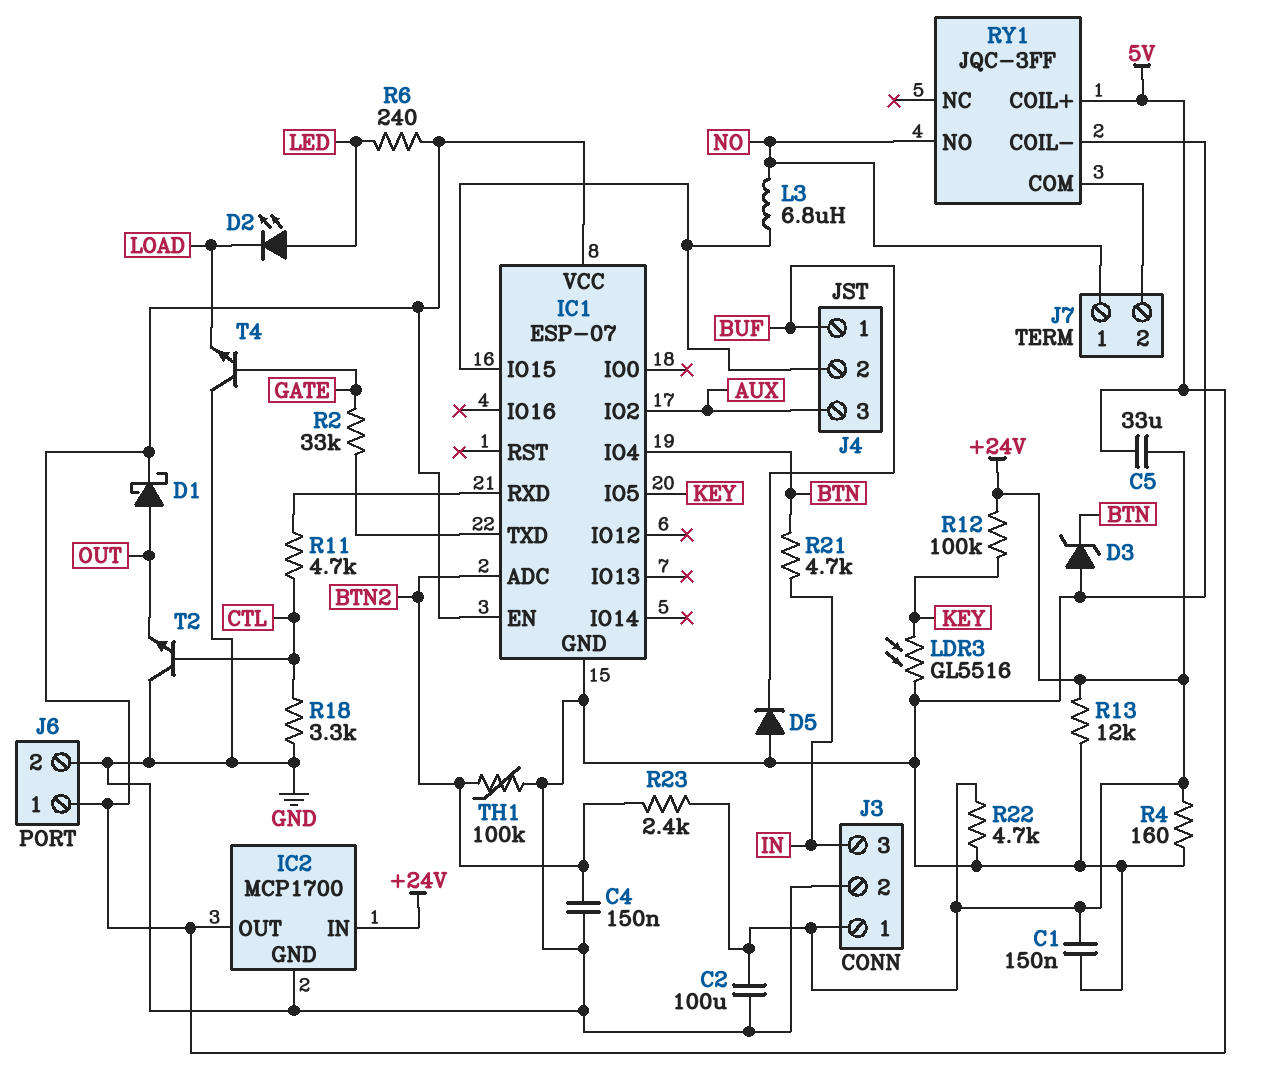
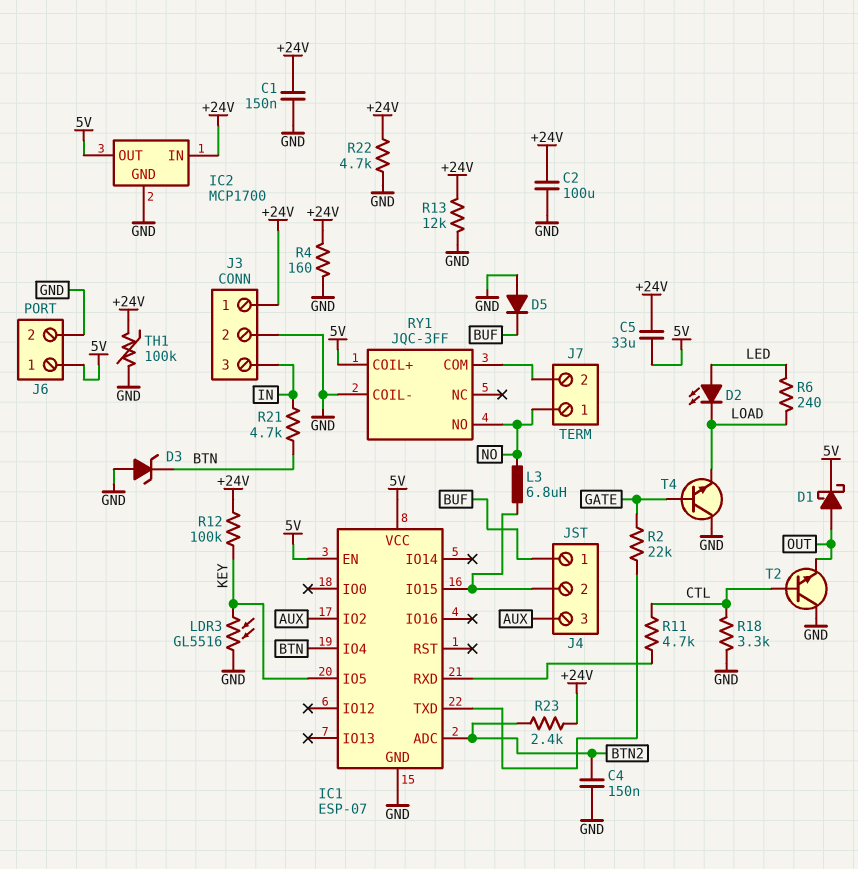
R2: 33k (GATE, IC1/TXD) -> 22k (GATE, IC1/TXD)
R6: 240 (5V, LED) -> 240 (LED, LOAD)
TH1: 100k (BTN2, GND) -> 100k (+24V, GND)

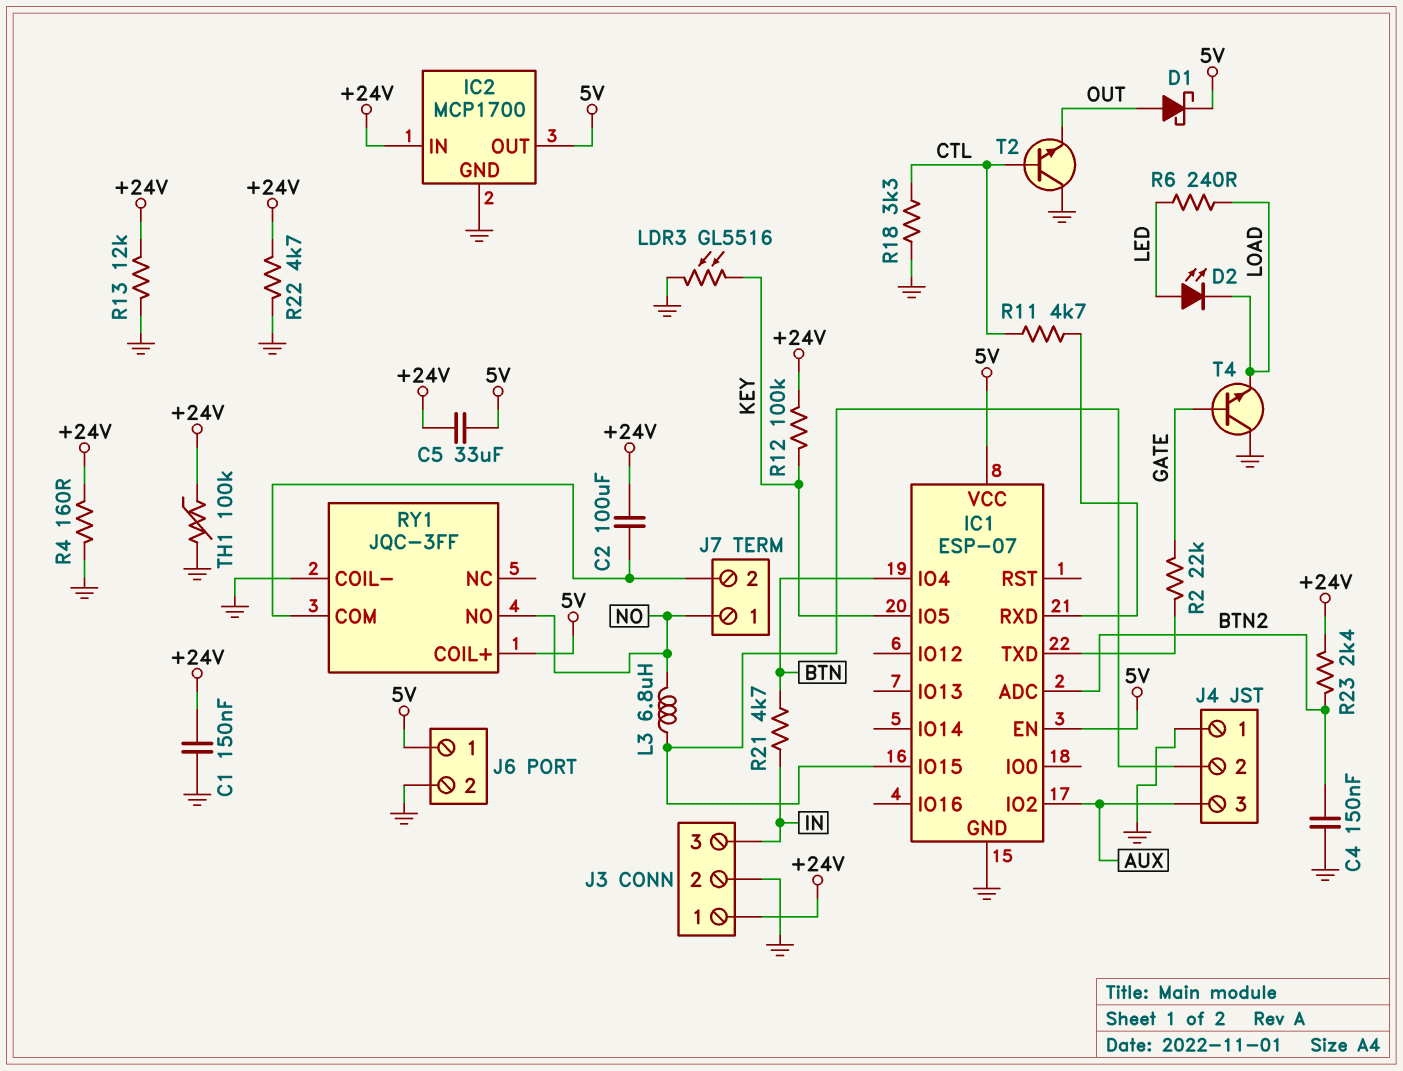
C2: 100uF (+24V, GND) -> 100uF (+24V, J7/2)
D3: zener (A GND, K BTN) -> none
D5: diode (A GND, K BUF) -> none
J4 pin 1: BUF -> GND

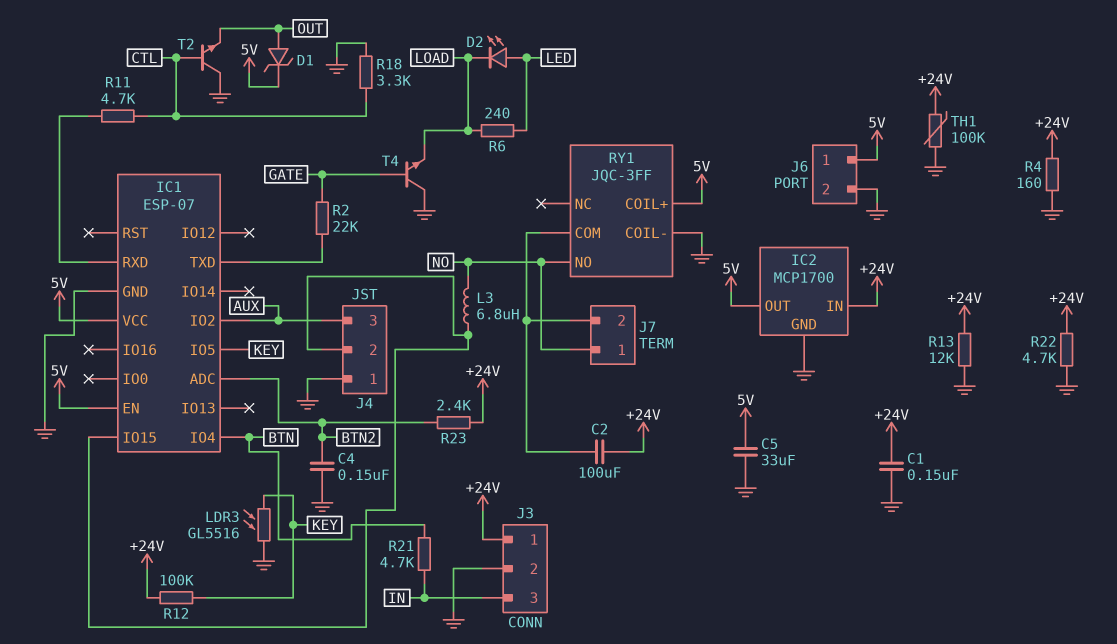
C5: 33uF (+24V, 5V) -> 33uF (5V, GND)
D1: schottky (A OUT, K 5V) -> zener (A OUT, K 5V)

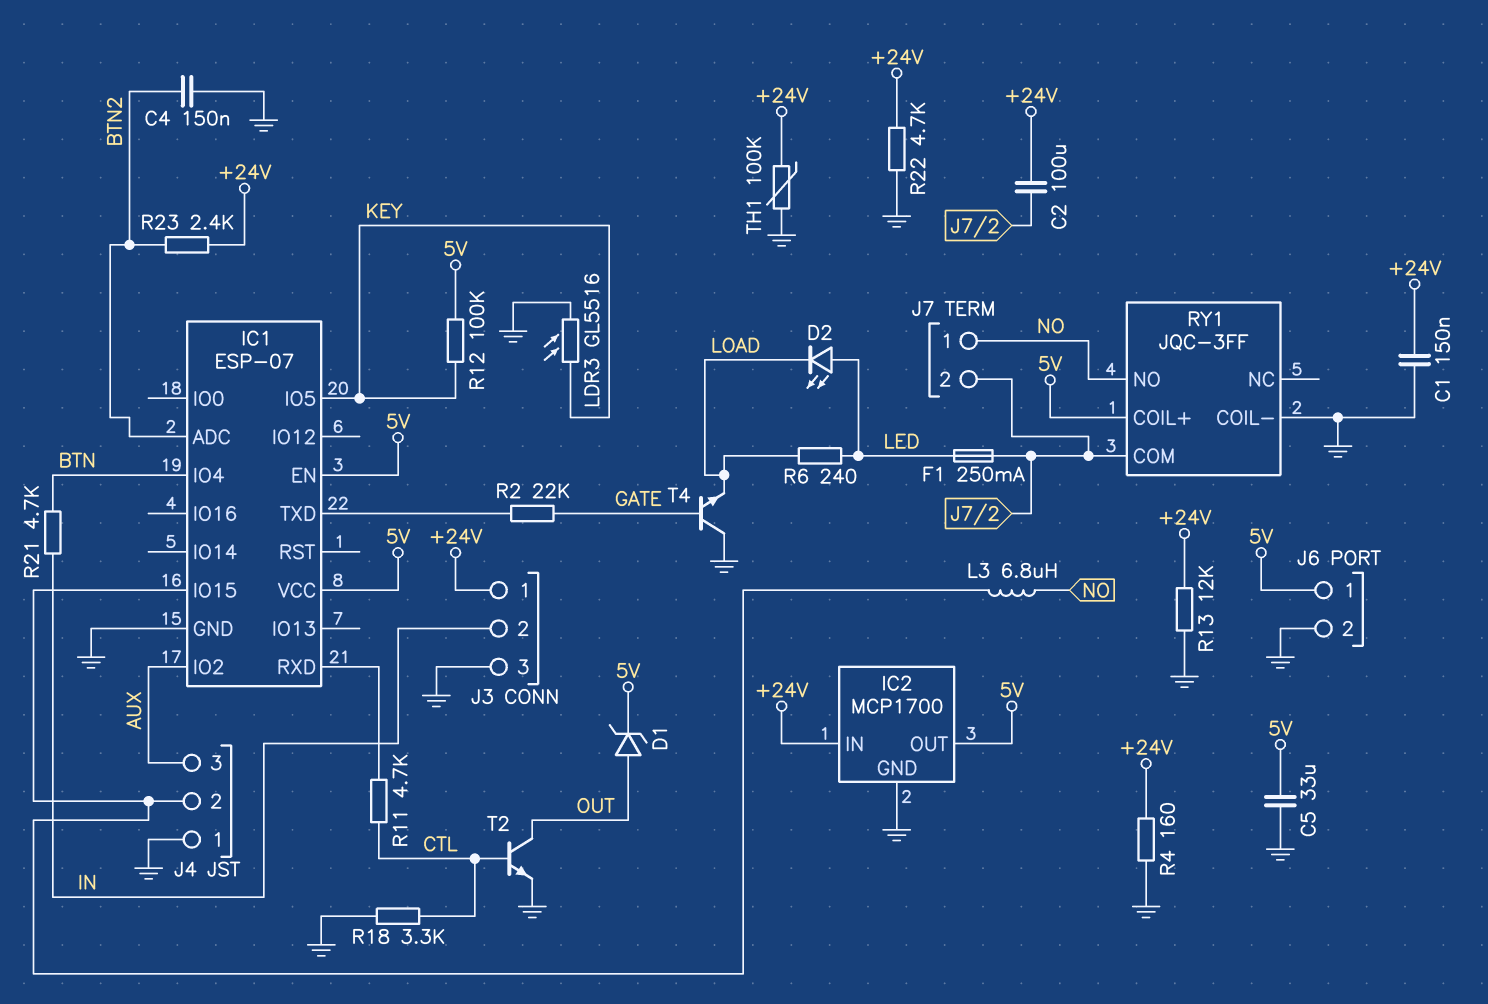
F1: none -> 250mA (J7/2, LED)
J3 pin 2: GND -> IN
J3 pin 3: IN -> GND
R12: 100k (+24V, KEY) -> 100k (5V, KEY)
T2: NPN (B CTL, C GND, E OUT) -> NPN (B CTL, C OUT, E GND)

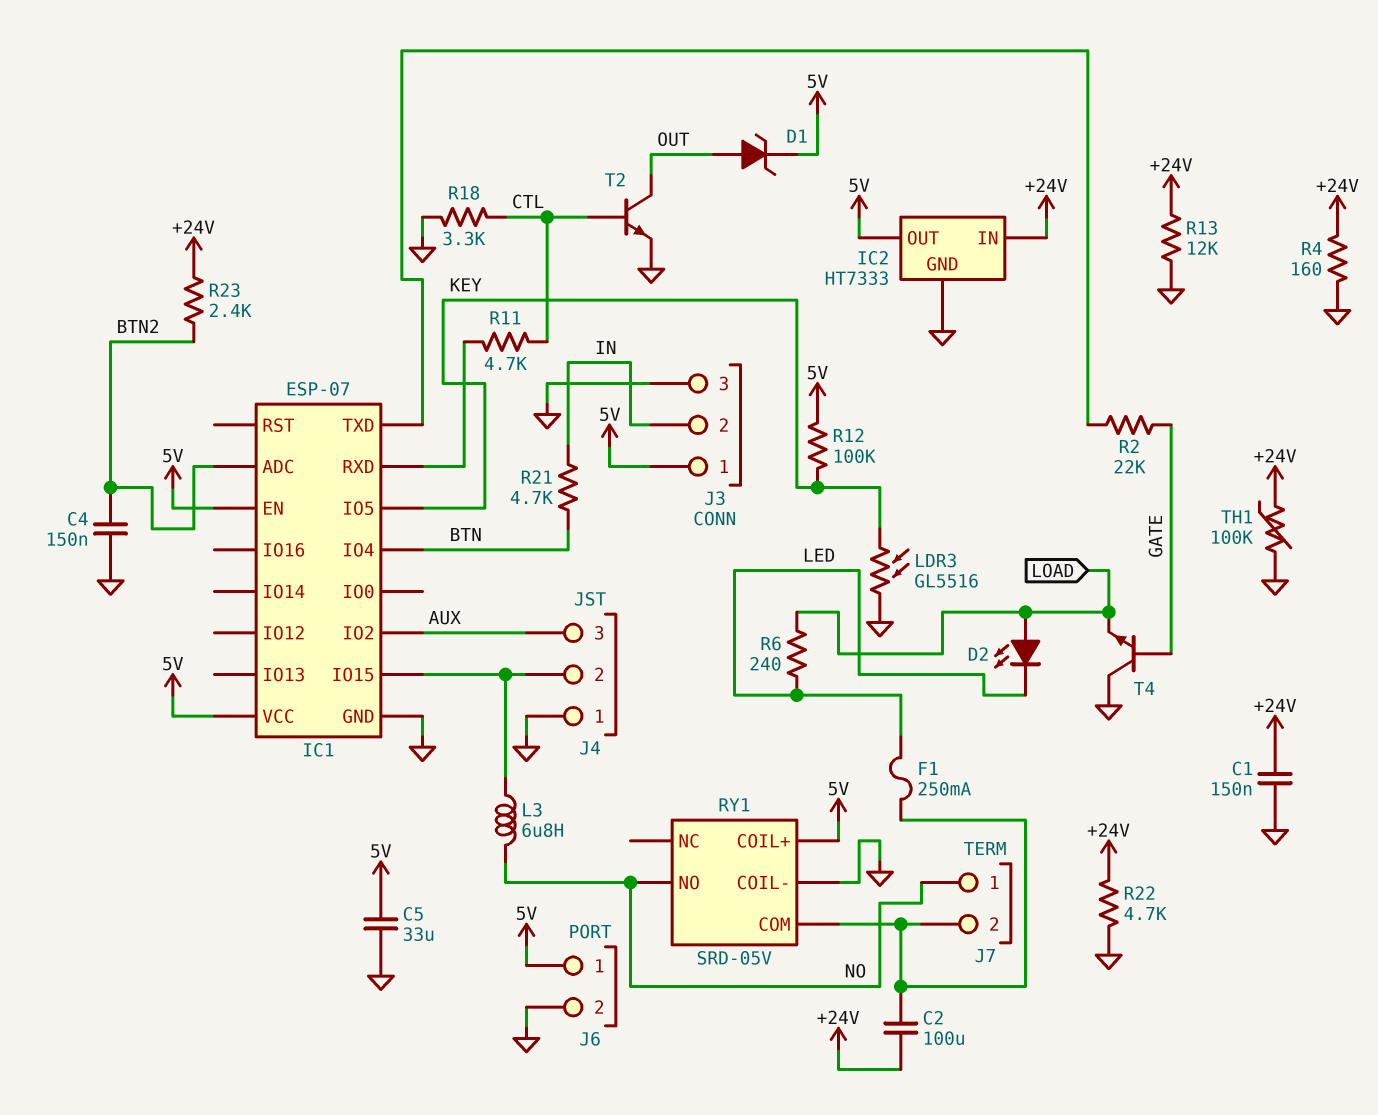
D2: LED (A LED, K LOAD) -> LED (A LOAD, K LED)
IC2: MCP1700 -> HT7333
J3 pin 1: +24V -> 5V
RY1: JQC-3FF -> SRD-05V

